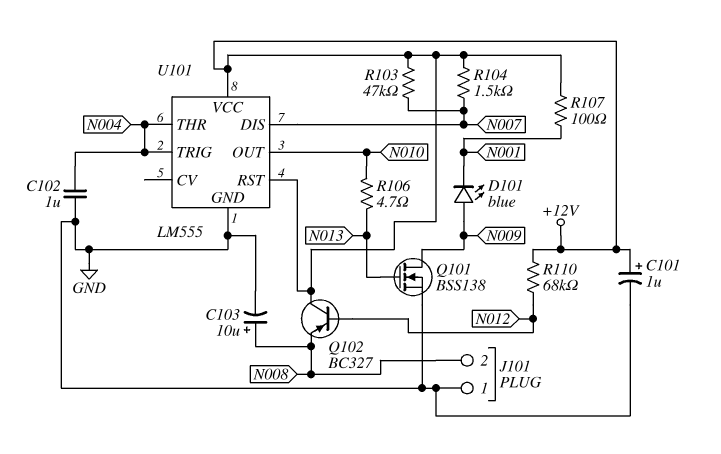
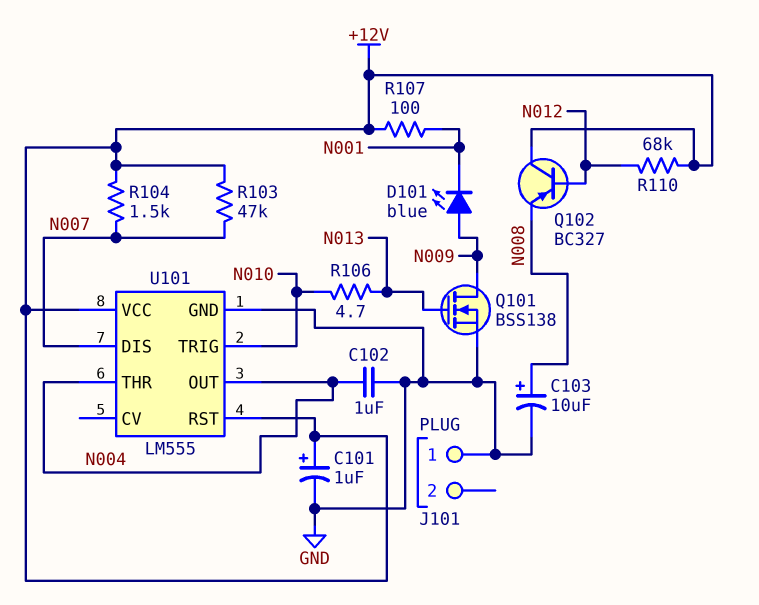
J101 pin 2: N008 -> none
U101 pin OUT: N010 -> N004
U101 pin TRIG: N004 -> N010

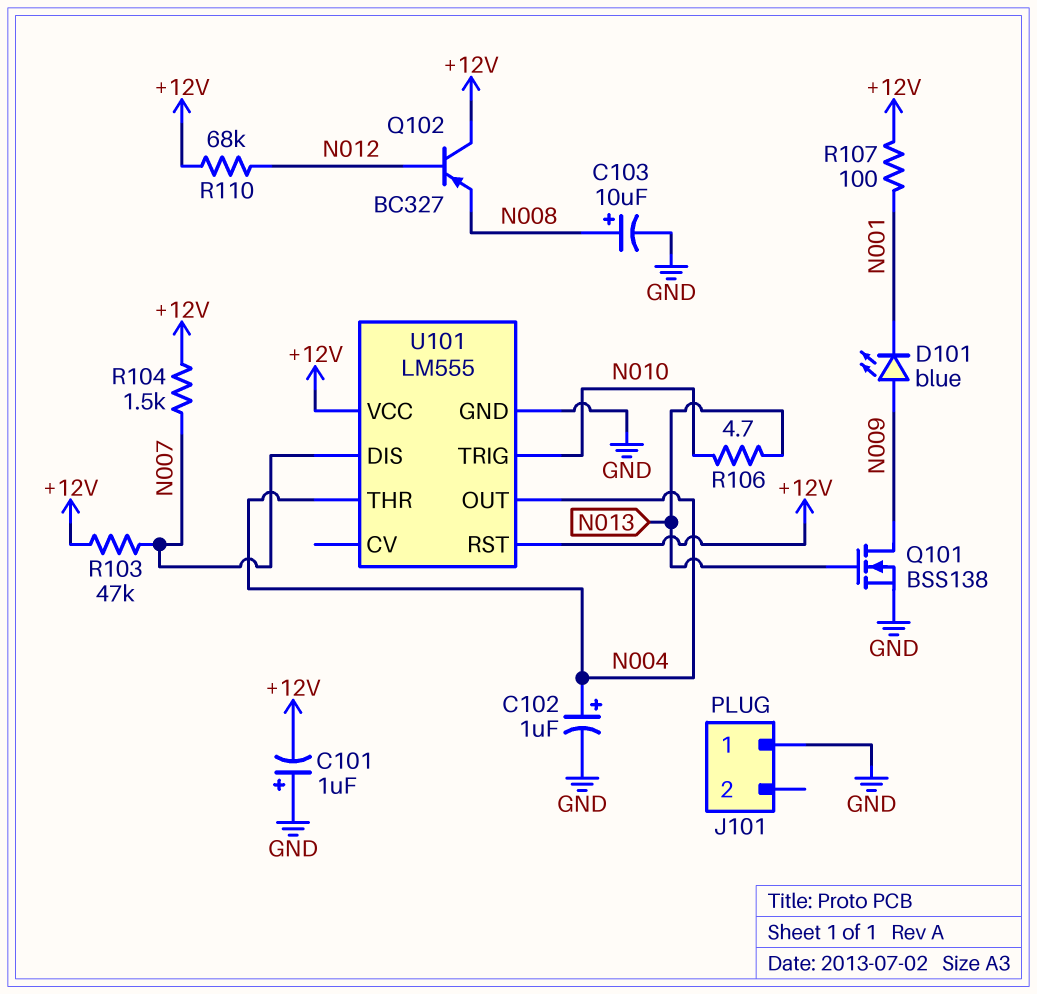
C101: 1uF (plus +12V, minus GND) -> 1uF (plus GND, minus +12V)
C102: 1uF (GND, N004) -> 1uF (plus N004, minus GND)

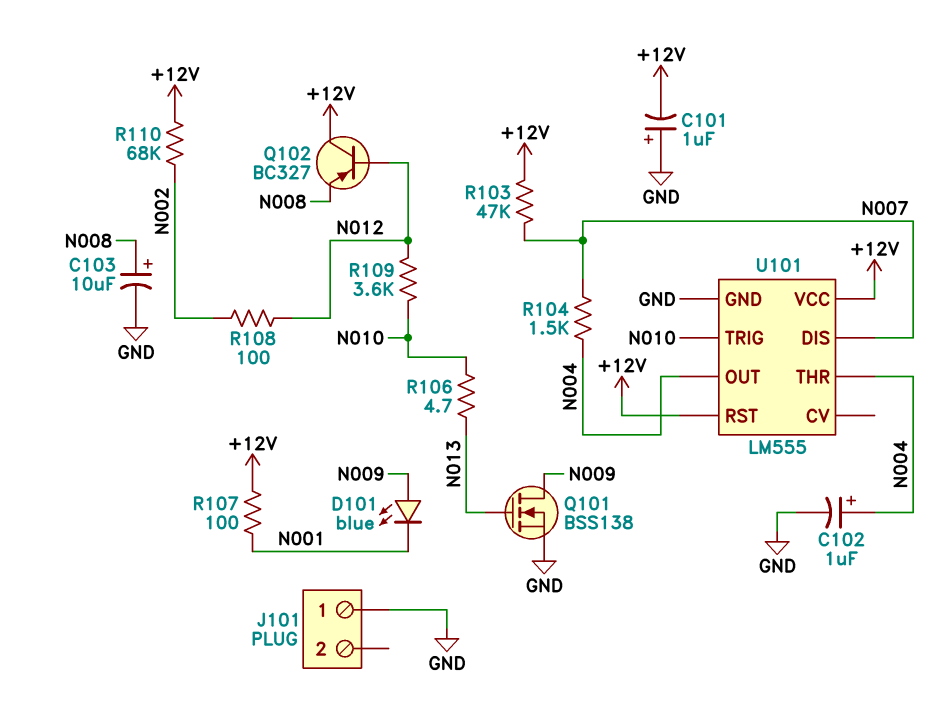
R104: 1.5k (+12V, N007) -> 1.5k (N004, N007)
R108: none -> 100 (N002, N012)
R109: none -> 3.6k (N010, N012)
R110: 68k (+12V, N012) -> 68k (+12V, N002)

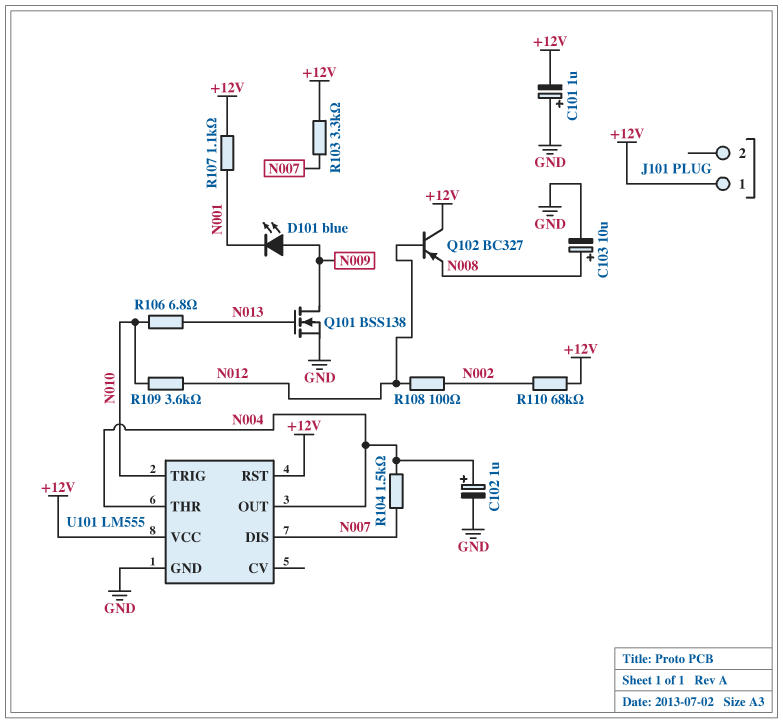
J101 pin 1: GND -> +12V
R103: 47k (+12V, N007) -> 3.3k (+12V, N007)
R106: 4.7 (N010, N013) -> 6.8 (N010, N013)
R107: 100 (+12V, N001) -> 1.1k (+12V, N001)

